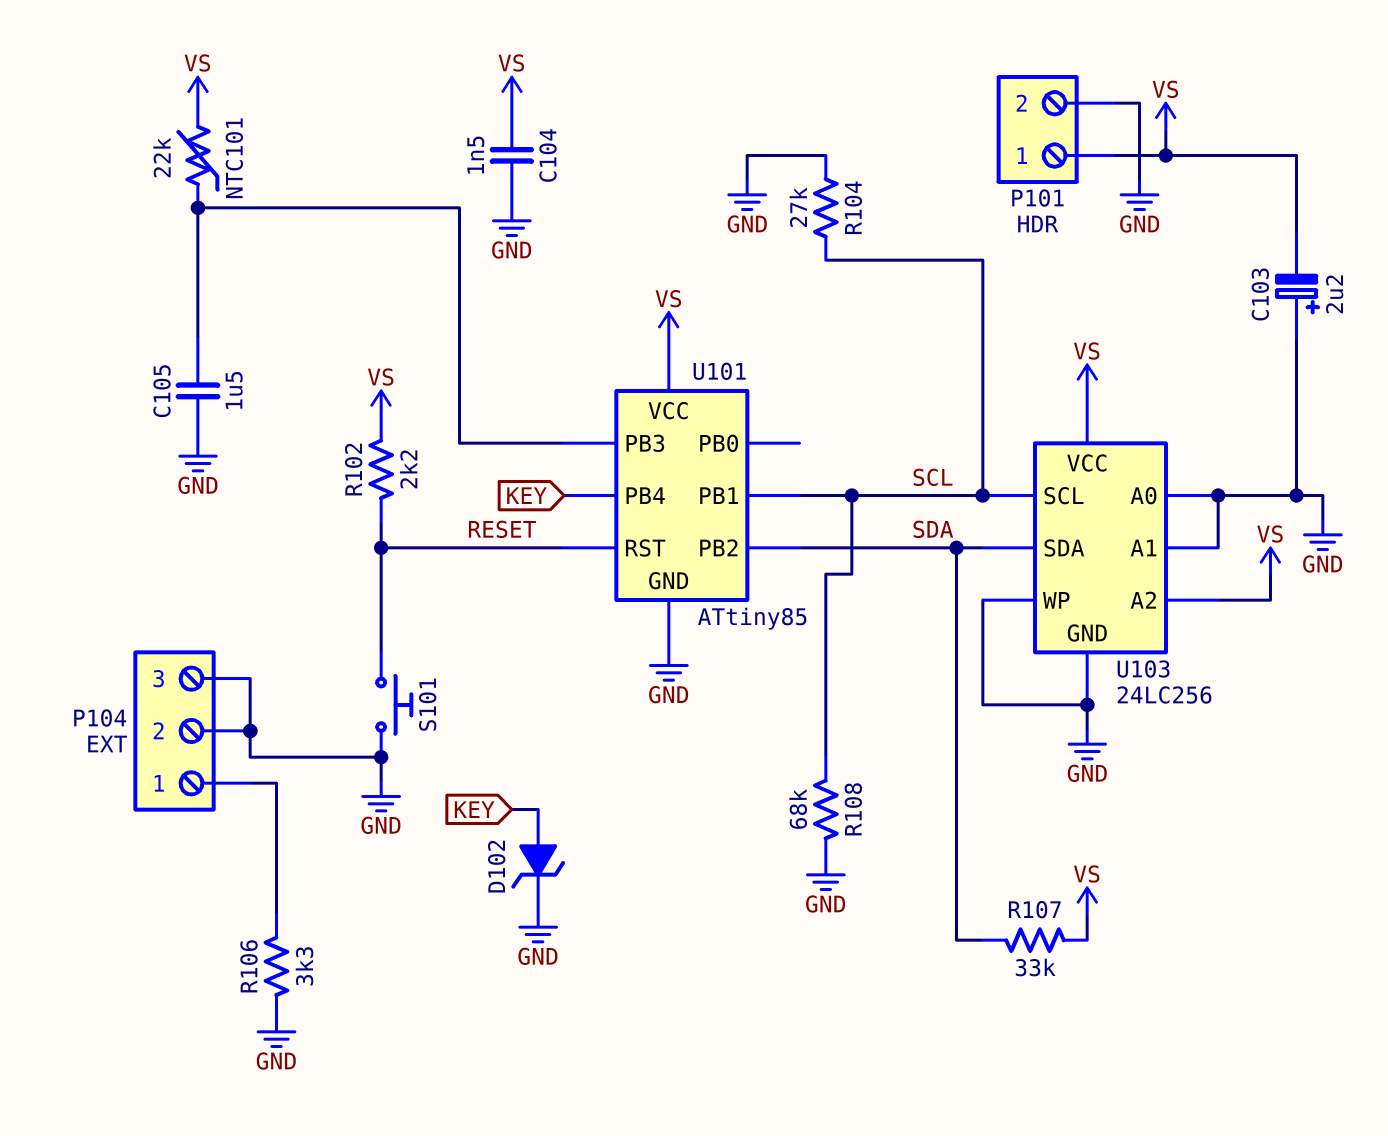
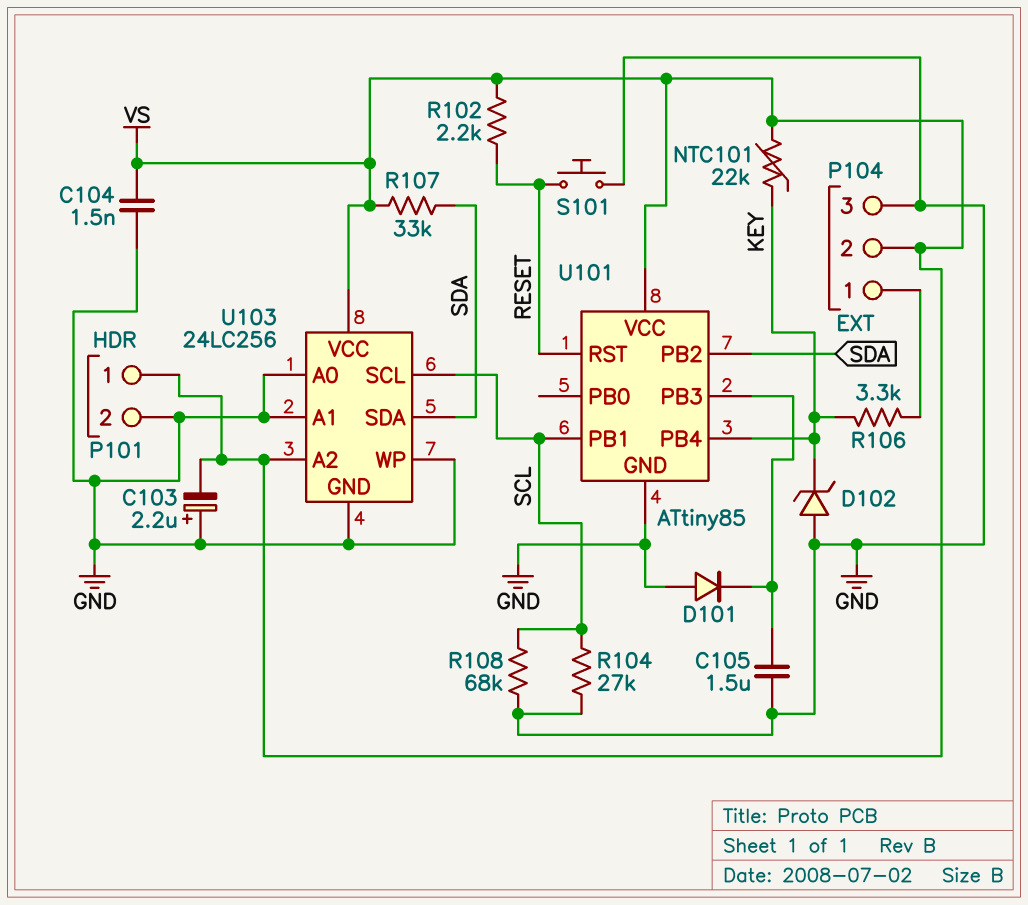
D101: none -> diode (A GND, K U101/PB3)
D102: zener (A KEY, K GND) -> zener (A GND, K KEY)
NTC101: 22k (U101/PB3, VS) -> 22k (KEY, VS)
P104 pin 2: GND -> VS
R106: 3.3k (GND, P104/1) -> 3.3k (KEY, P104/1)

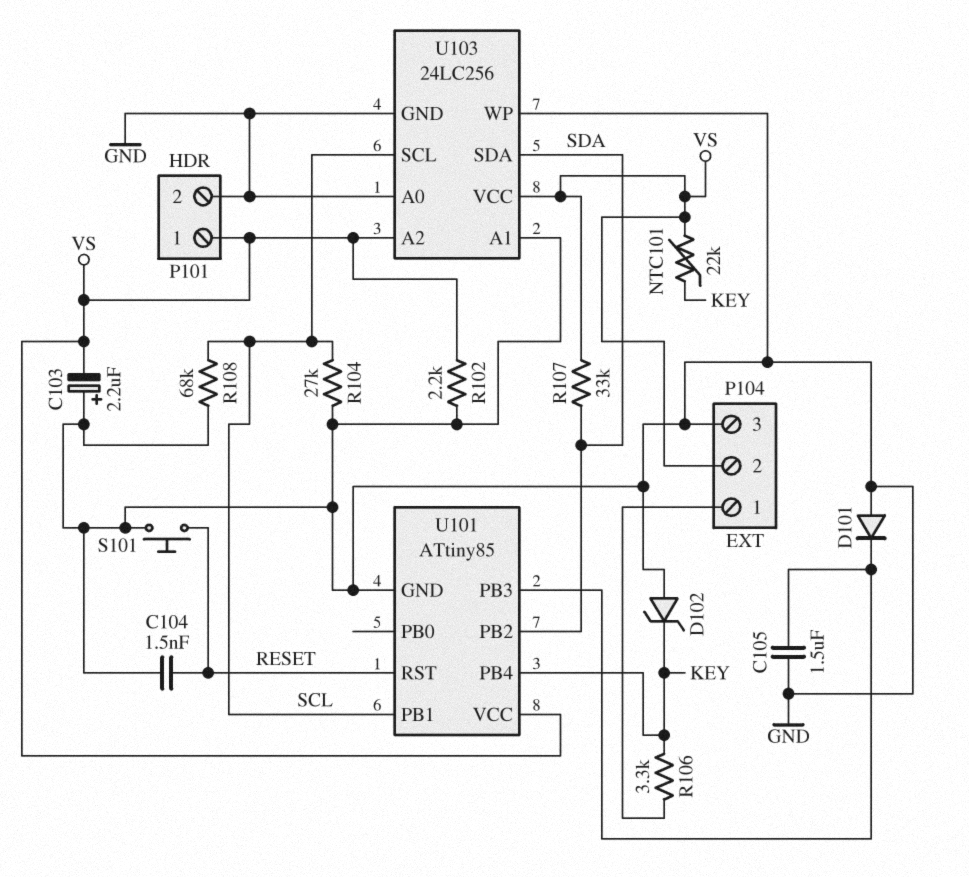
C104: 1.5nF (GND, VS) -> 1.5nF (GND, RESET)
R102: 2.2k (RESET, VS) -> 2.2k (GND, VS)

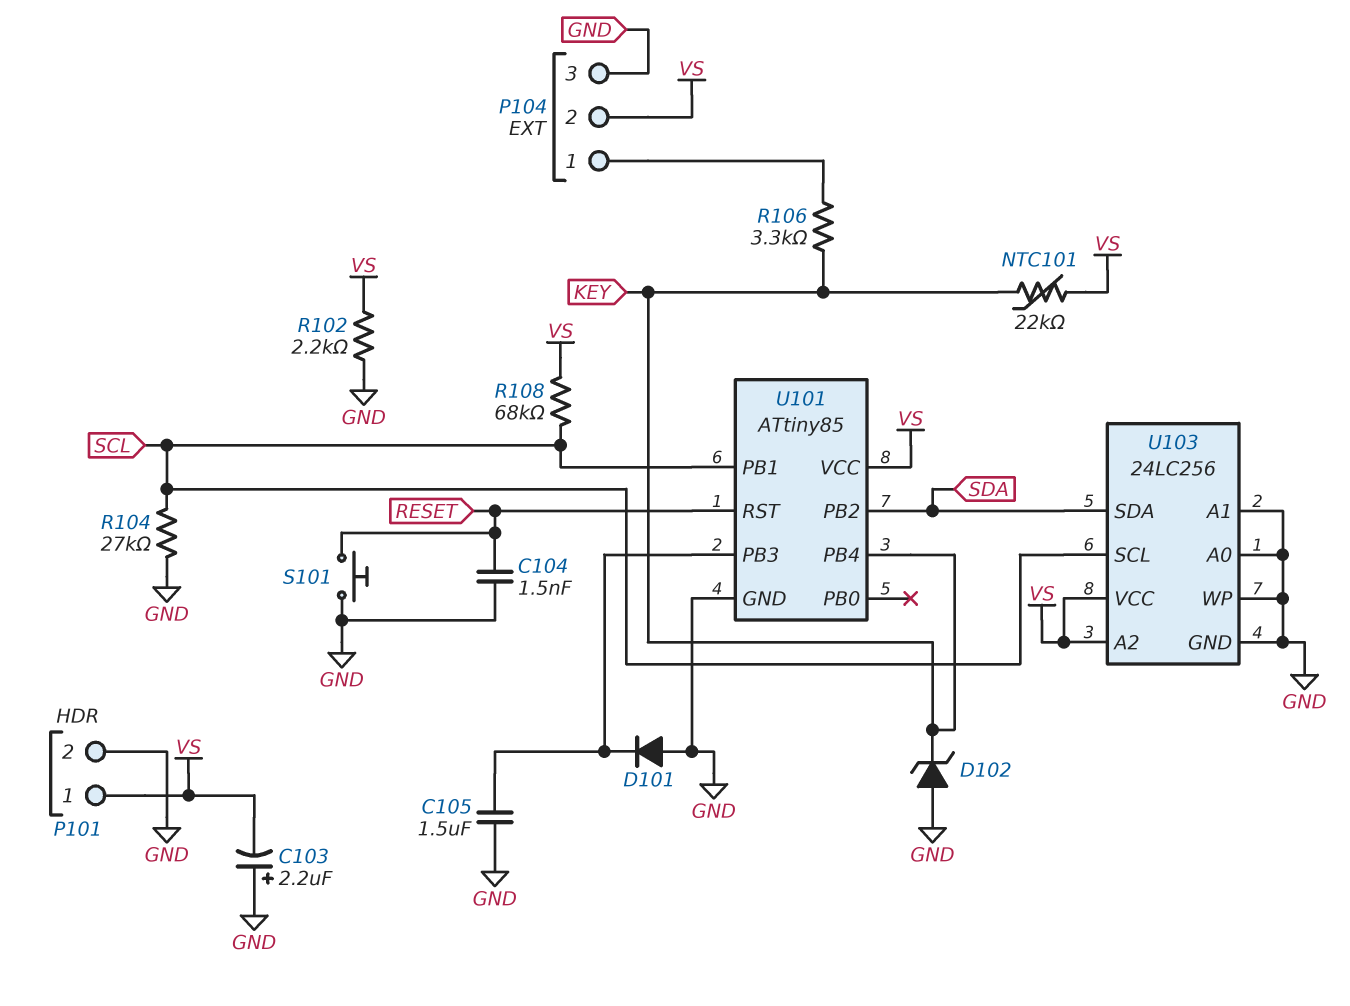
R107: 33k (SDA, VS) -> none
R108: 68k (GND, SCL) -> 68k (SCL, VS)

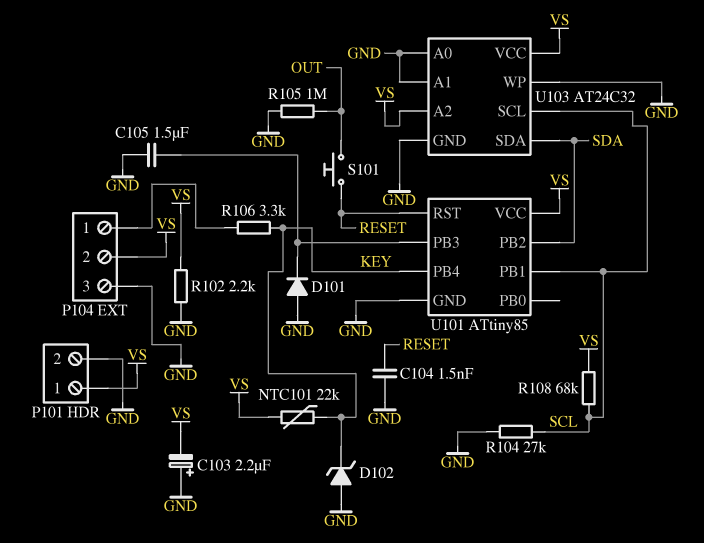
R105: none -> 1M (GND, OUT)
S101: button (GND, RESET) -> button (OUT, RESET)
U103: 24LC256 -> AT24C32

